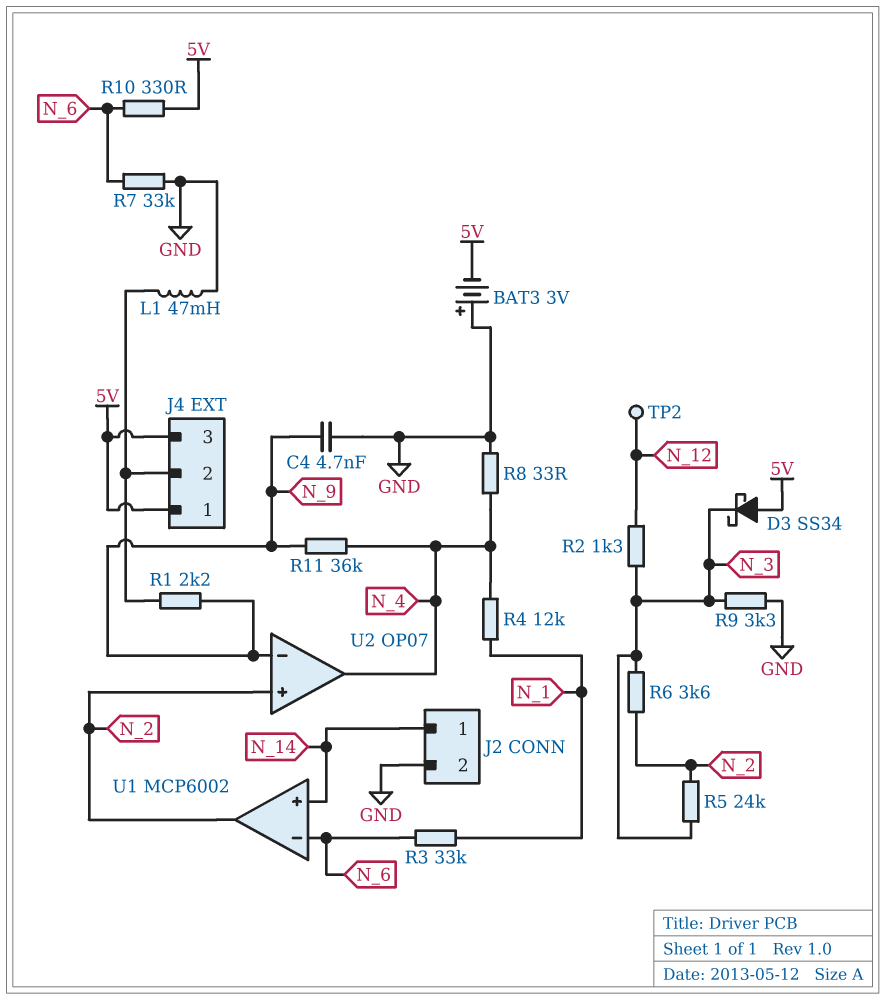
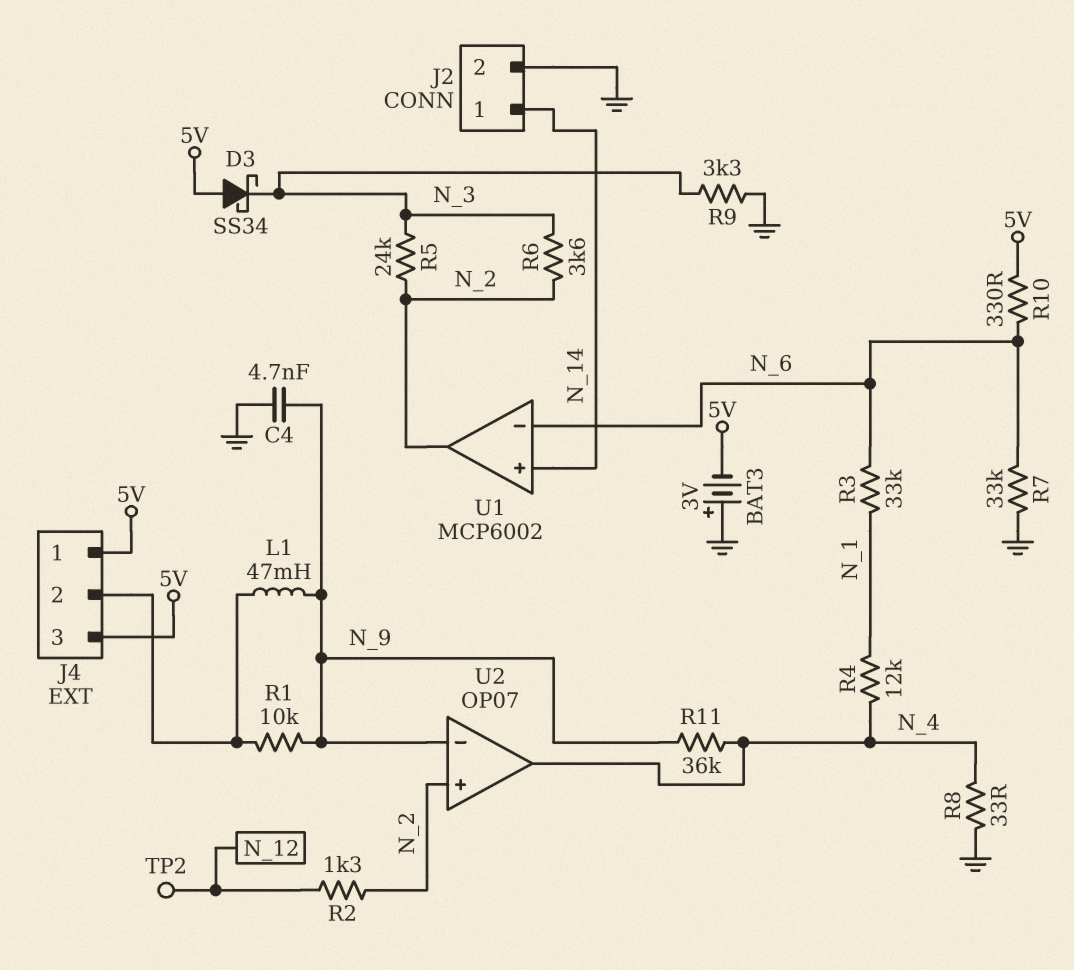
L1: 47mH (GND, J4/2) -> 47mH (J4/2, N_9)
R1: 2.2k (J4/2, N_9) -> 10k (J4/2, N_9)
R2: 1.3k (N_3, N_12) -> 1.3k (N_2, N_12)

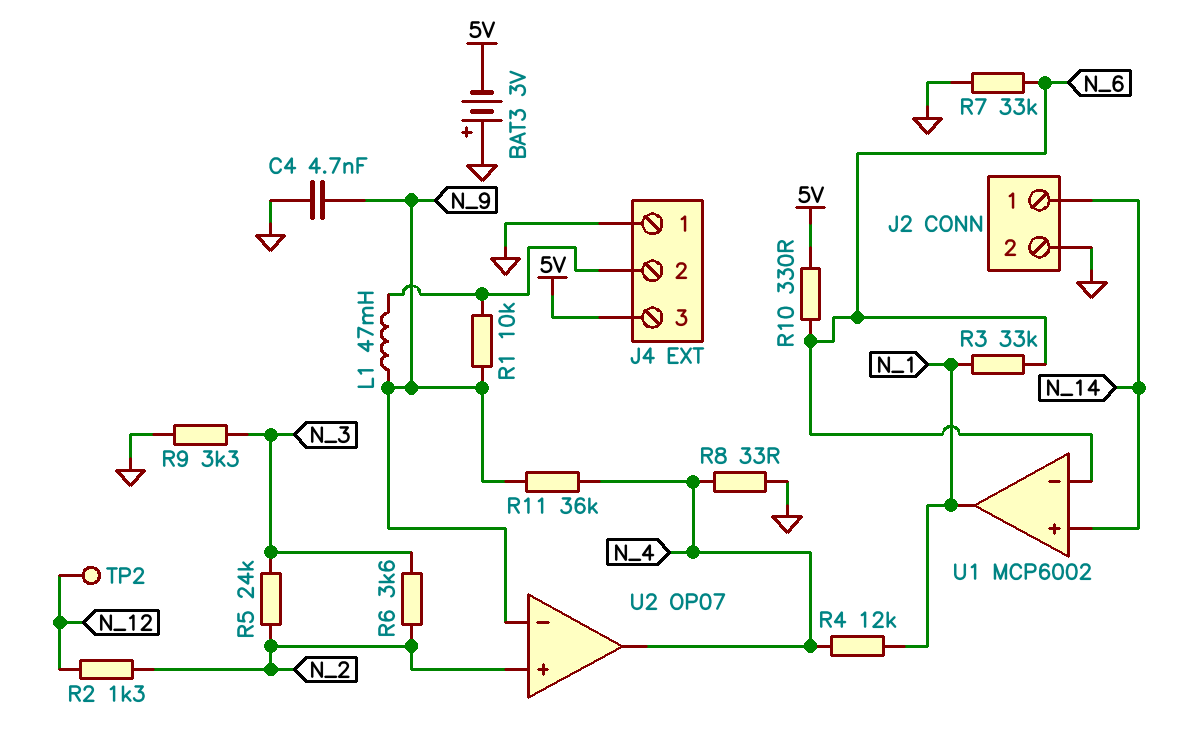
D3: schottky SS34 (A 5V, K N_3) -> none
J4 pin 1: 5V -> GND
U1 pin out: N_2 -> N_1

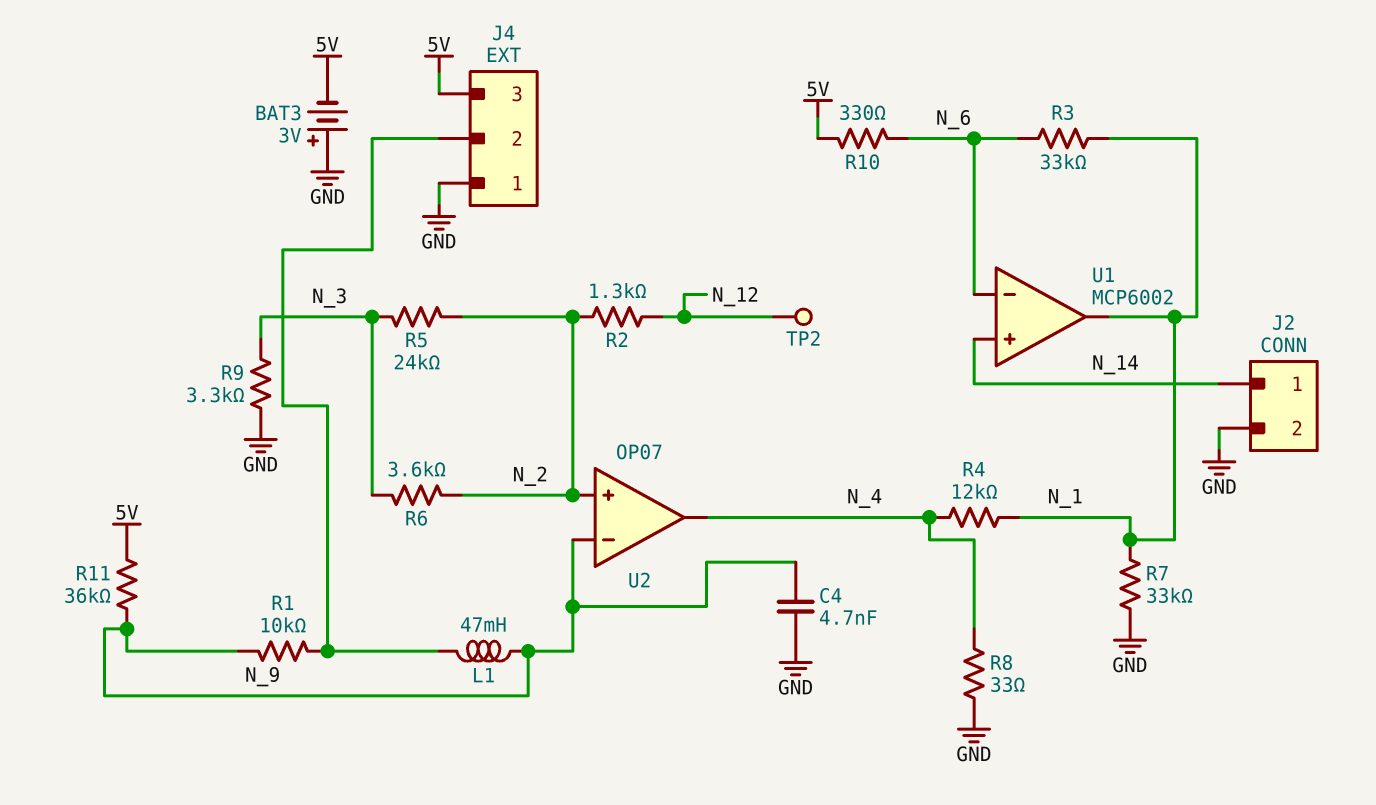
R7: 33k (GND, N_6) -> 33k (GND, N_1)
R11: 36k (N_4, N_9) -> 36k (5V, N_9)

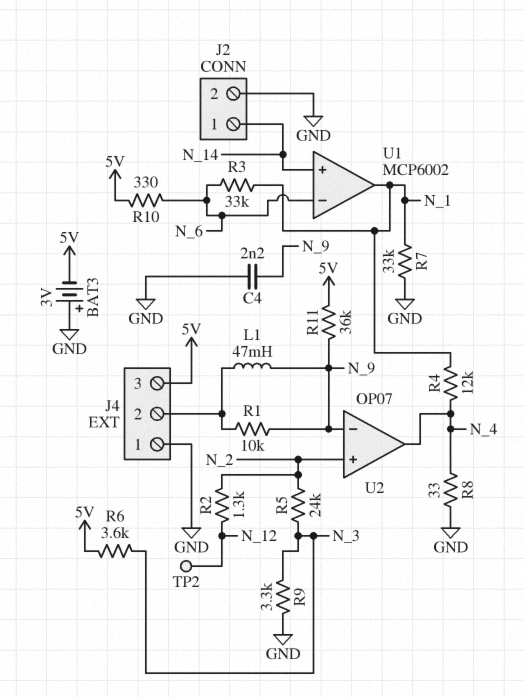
C4: 4.7nF (GND, N_9) -> 2.2nF (GND, N_9)
R6: 3.6k (N_2, N_3) -> 3.6k (5V, N_3)

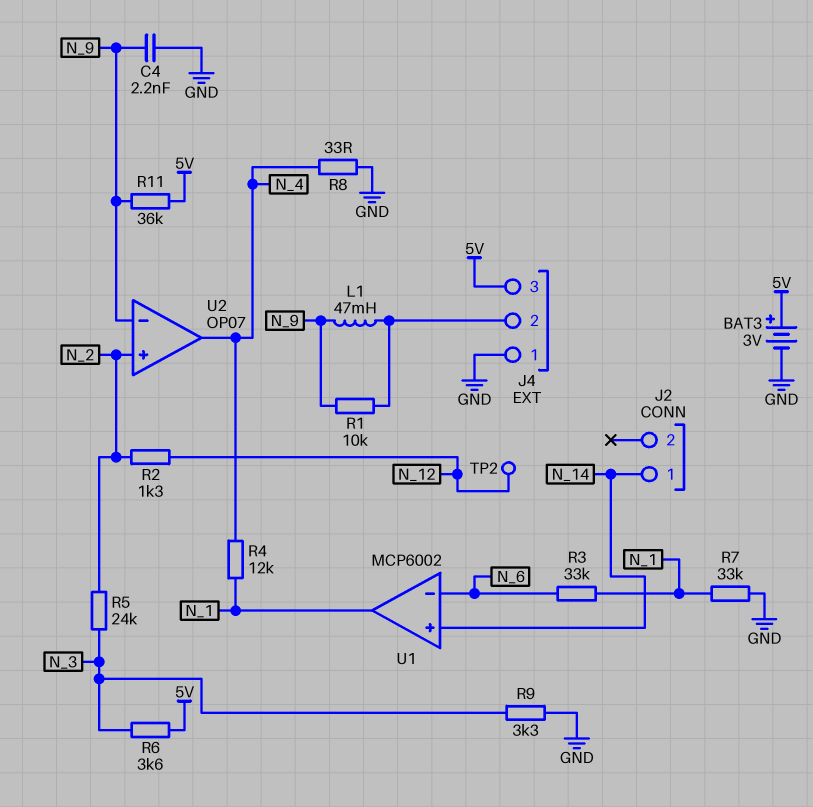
BAT3: 3V (plus GND, minus 5V) -> 3V (plus 5V, minus GND)
J2 pin 2: GND -> none
R10: 330 (5V, N_6) -> none

